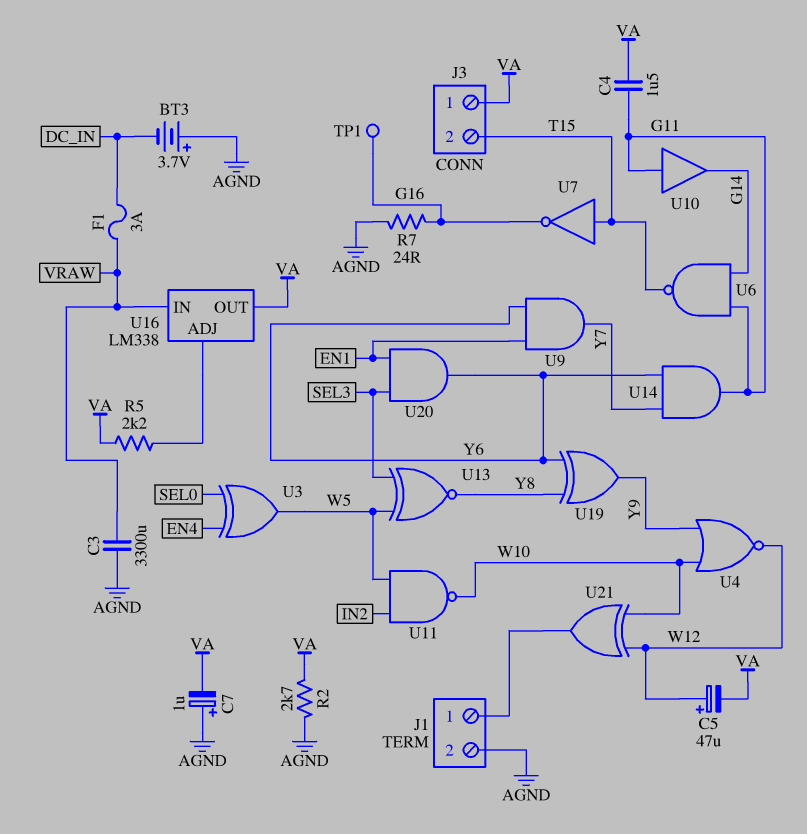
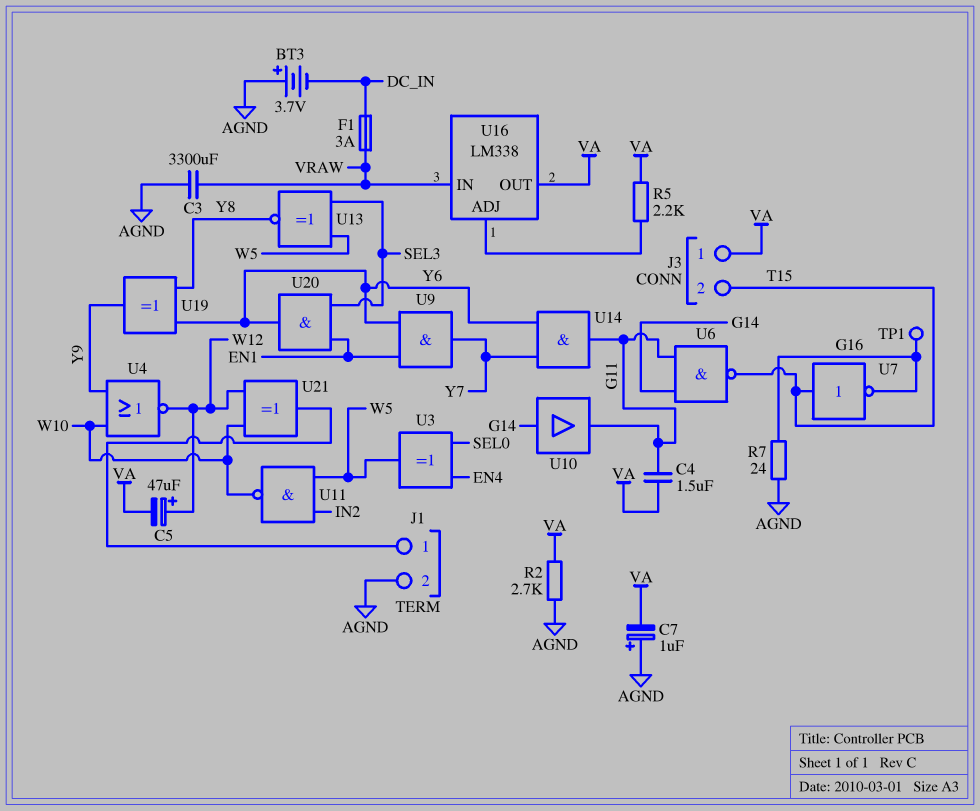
U10: buffer (in G11, out G14) -> buffer (in G14, out G11)

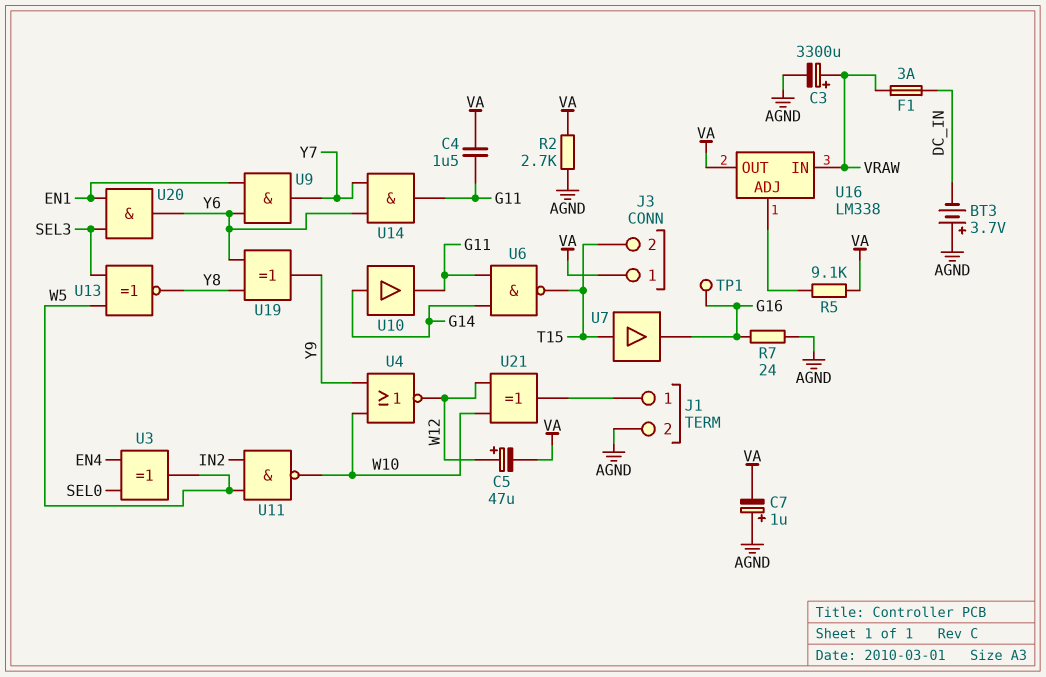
C3: 3300uF (AGND, VRAW) -> 3300uF (plus VRAW, minus AGND)
R5: 2.2k (U16/ADJ, VA) -> 9.1k (U16/ADJ, VA)
U7: NOT (in T15, out G16) -> buffer (in T15, out G16)

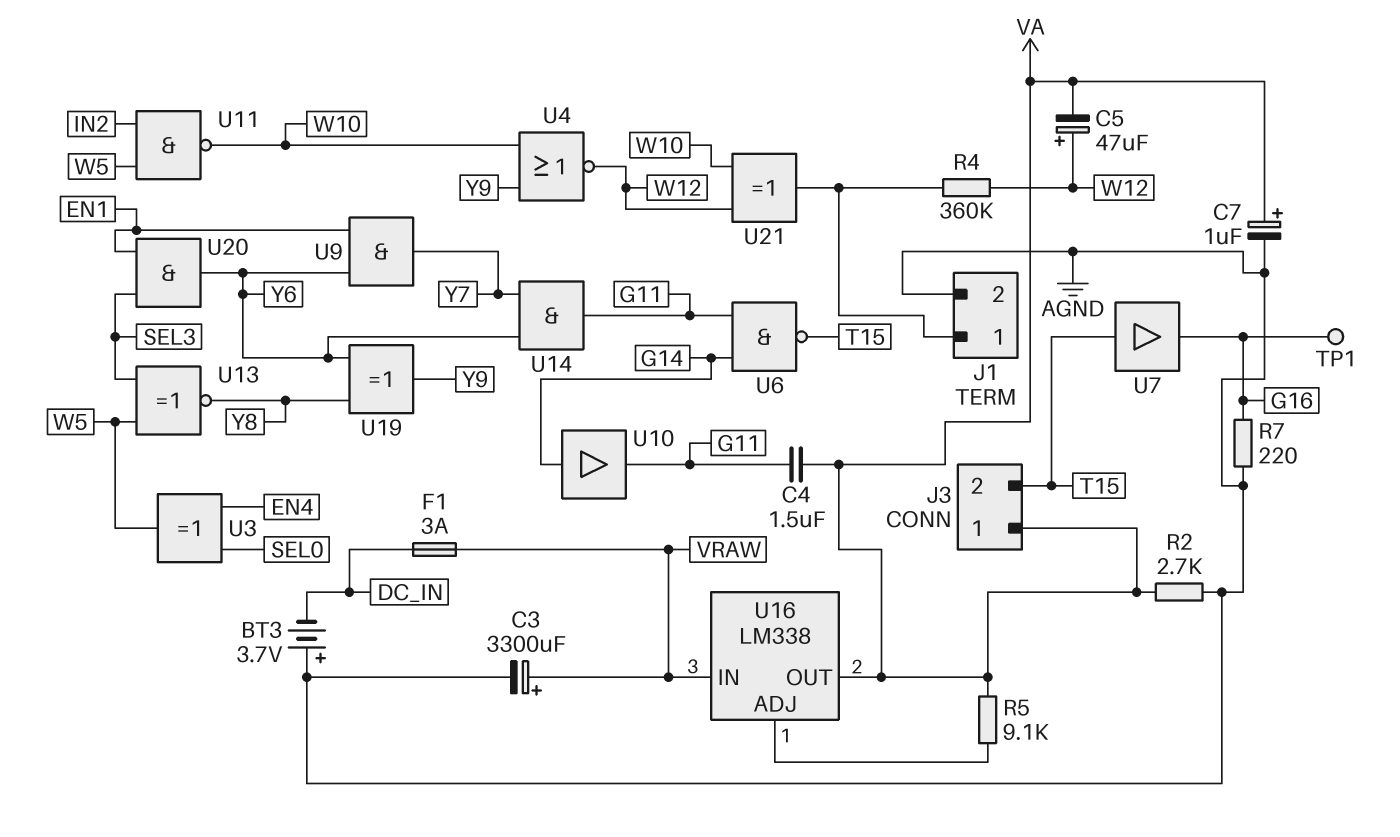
C7: 1uF (plus AGND, minus VA) -> 1uF (plus VA, minus AGND)
R4: none -> 360k (J1/1, W12)
R7: 24 (AGND, G16) -> 220 (AGND, G16)

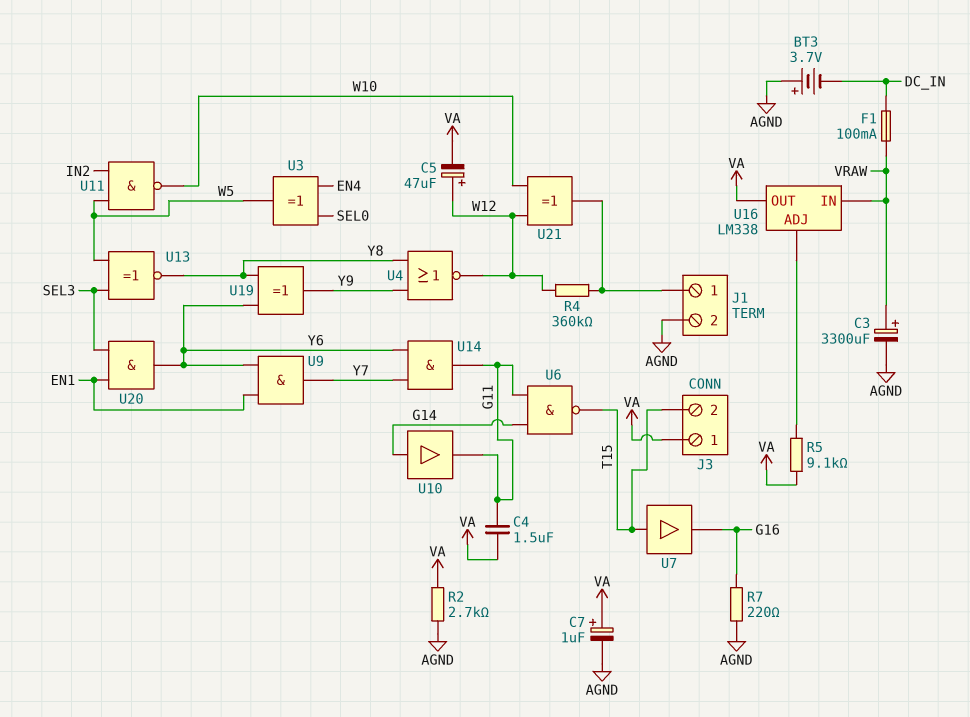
F1: 3A (DC_IN, VRAW) -> 100mA (DC_IN, VRAW)
TP1: test point (G16) -> none
U4: NOR (in W10, in Y9, out W12) -> NOR (in Y8, in Y9, out W12)

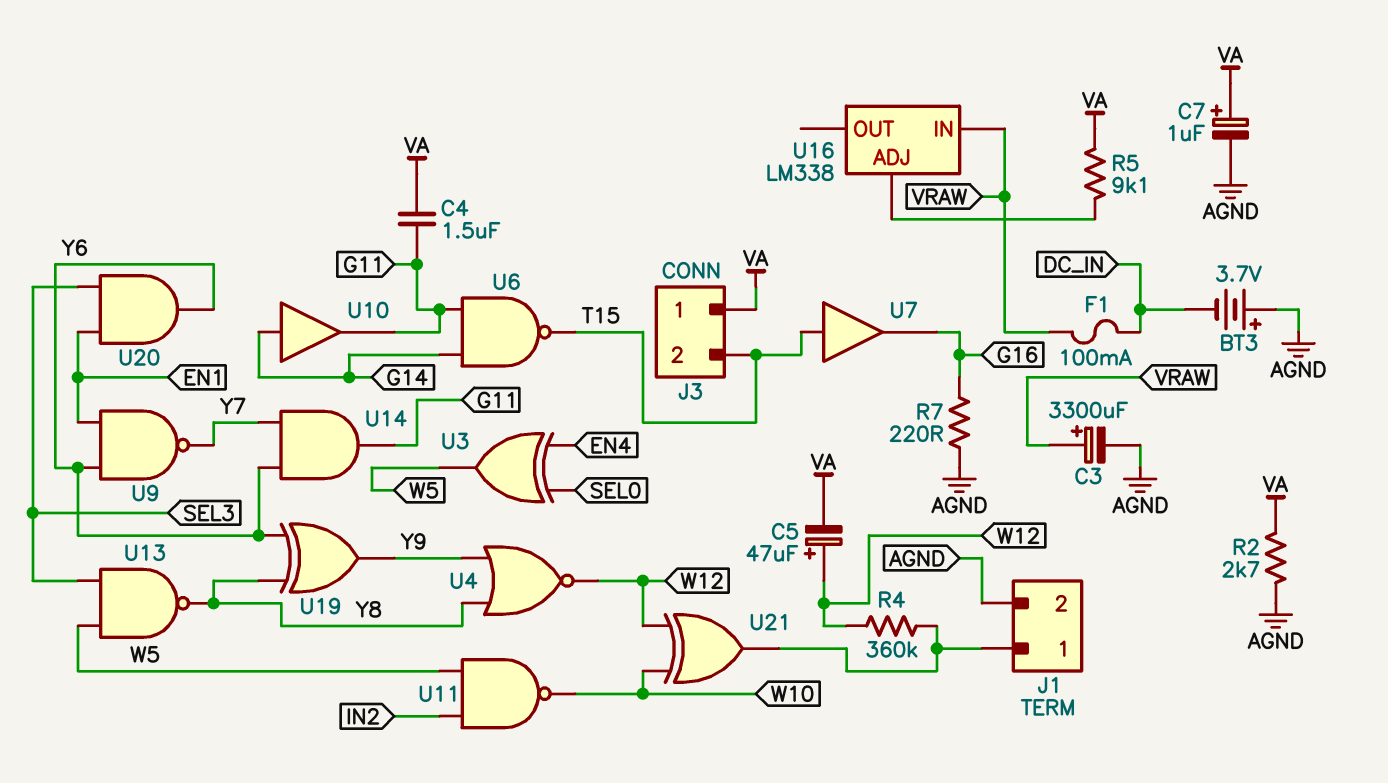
U9: AND (in EN1, in Y6, out Y7) -> NAND (in EN1, in Y6, out Y7)
U13: XNOR (in SEL3, in W5, out Y8) -> NAND (in SEL3, in W5, out Y8)
U16 pin OUT: VA -> none

